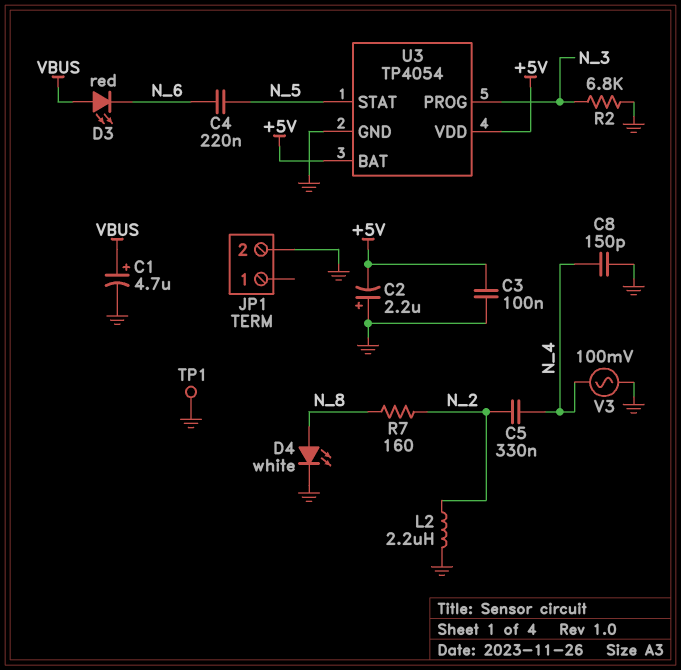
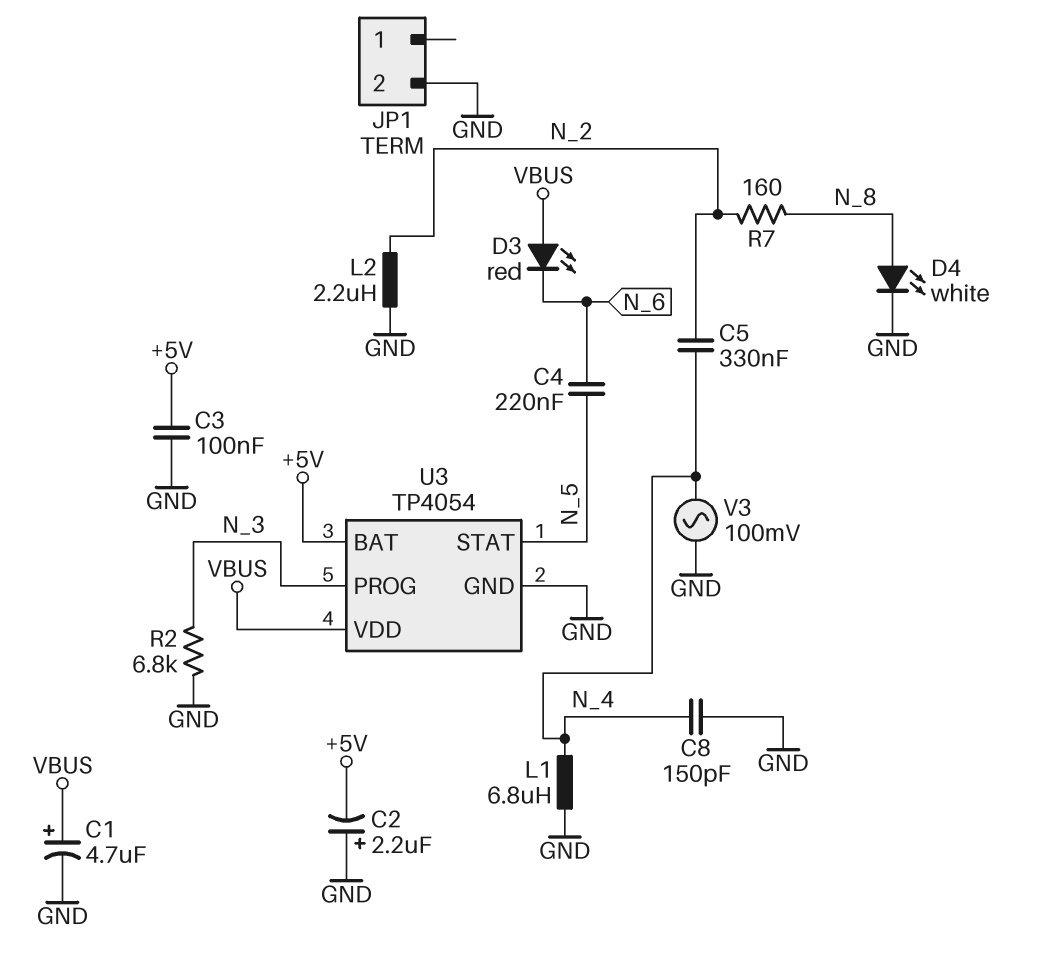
L1: none -> 6.8uH (GND, N_4)
TP1: test point (GND) -> none
U3 pin VDD: +5V -> VBUS

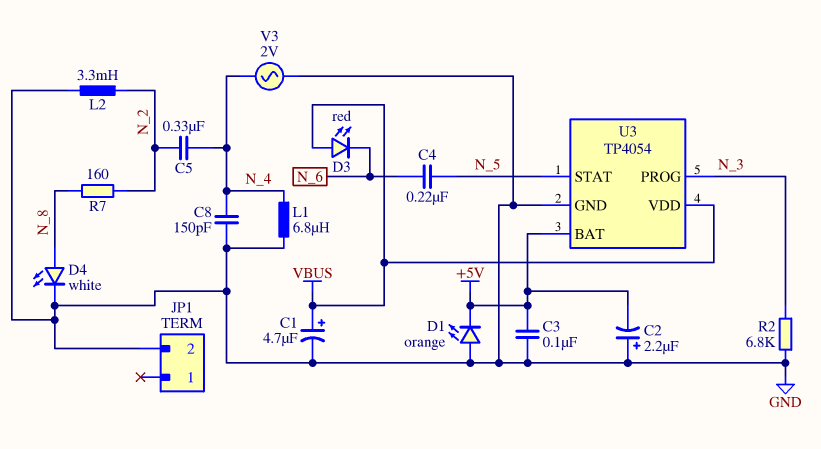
D1: none -> LED orange (A GND, K +5V)
L2: 2.2uH (GND, N_2) -> 3.3mH (GND, N_2)
V3: AC 100mV (GND, N_4) -> AC 2V (GND, N_4)

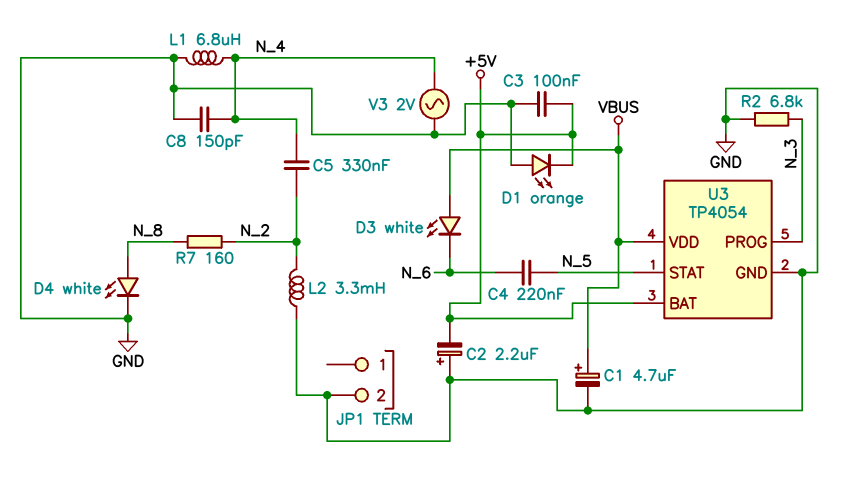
D3: LED red (A VBUS, K N_6) -> LED white (A VBUS, K N_6)

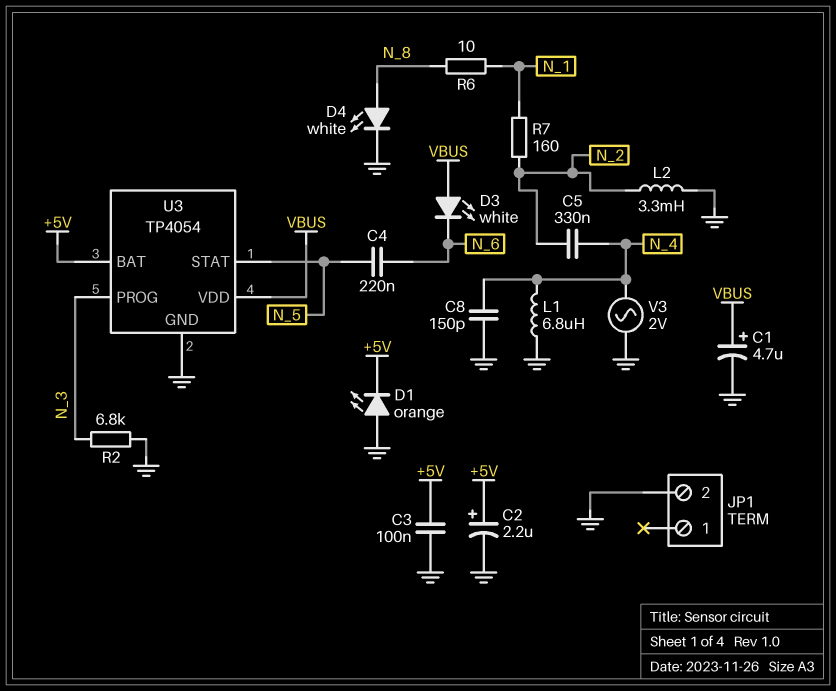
C2: 2.2uF (plus GND, minus +5V) -> 2.2uF (plus +5V, minus GND)
R6: none -> 10 (N_1, N_8)
R7: 160 (N_2, N_8) -> 160 (N_1, N_2)

